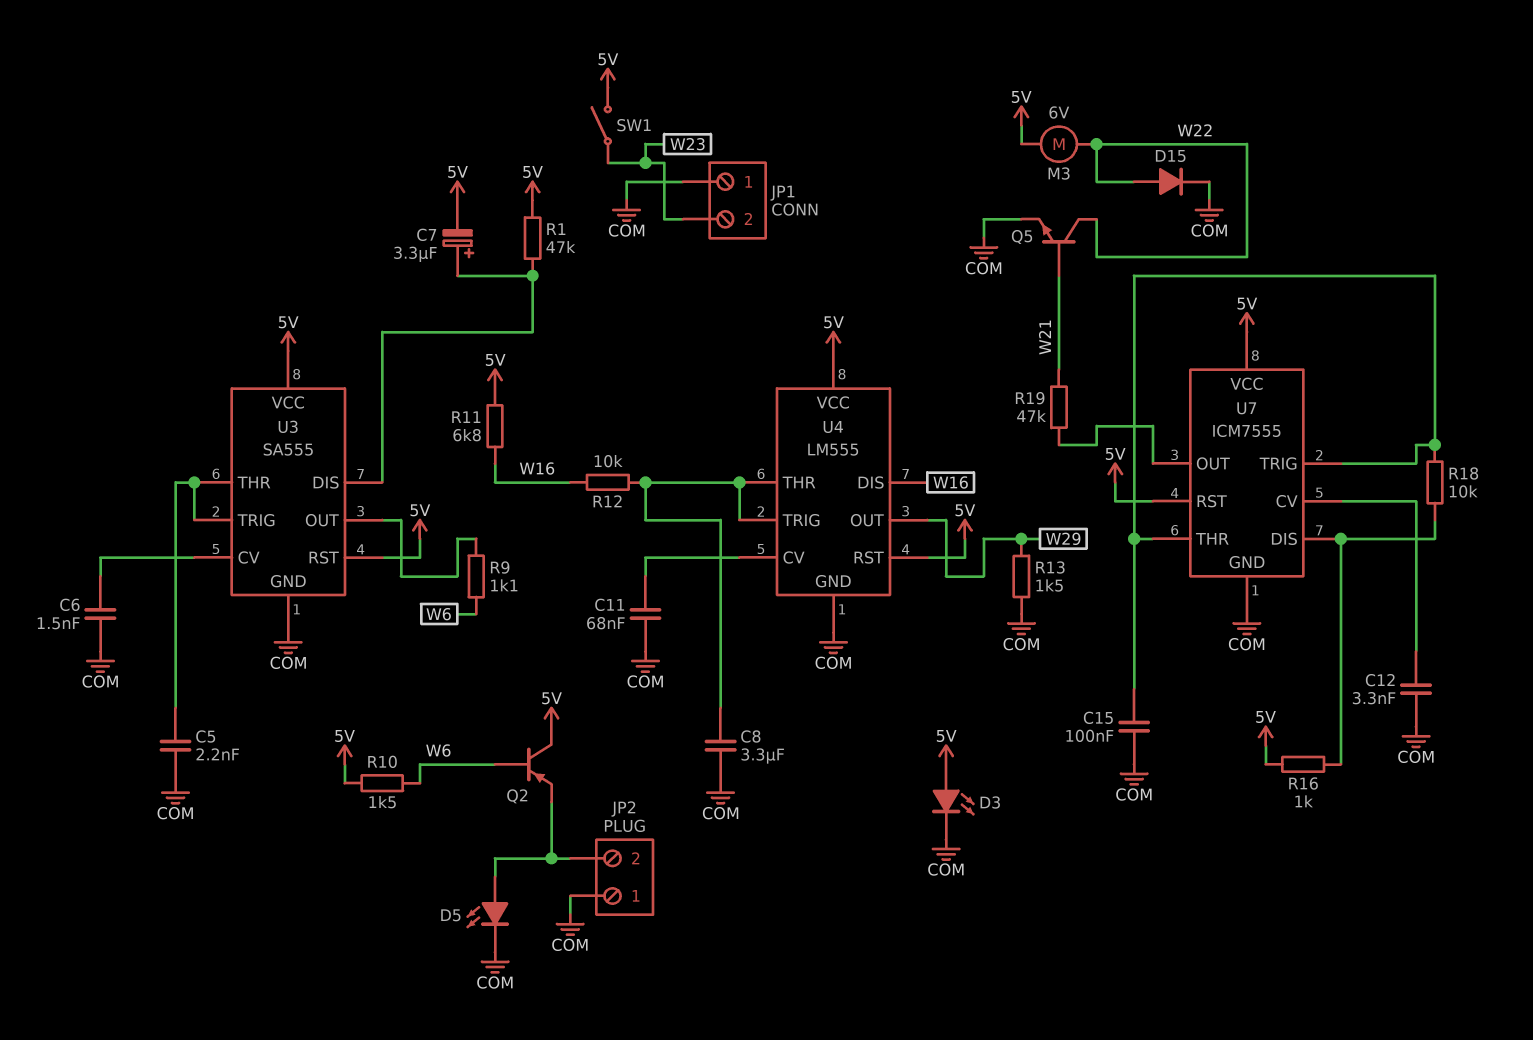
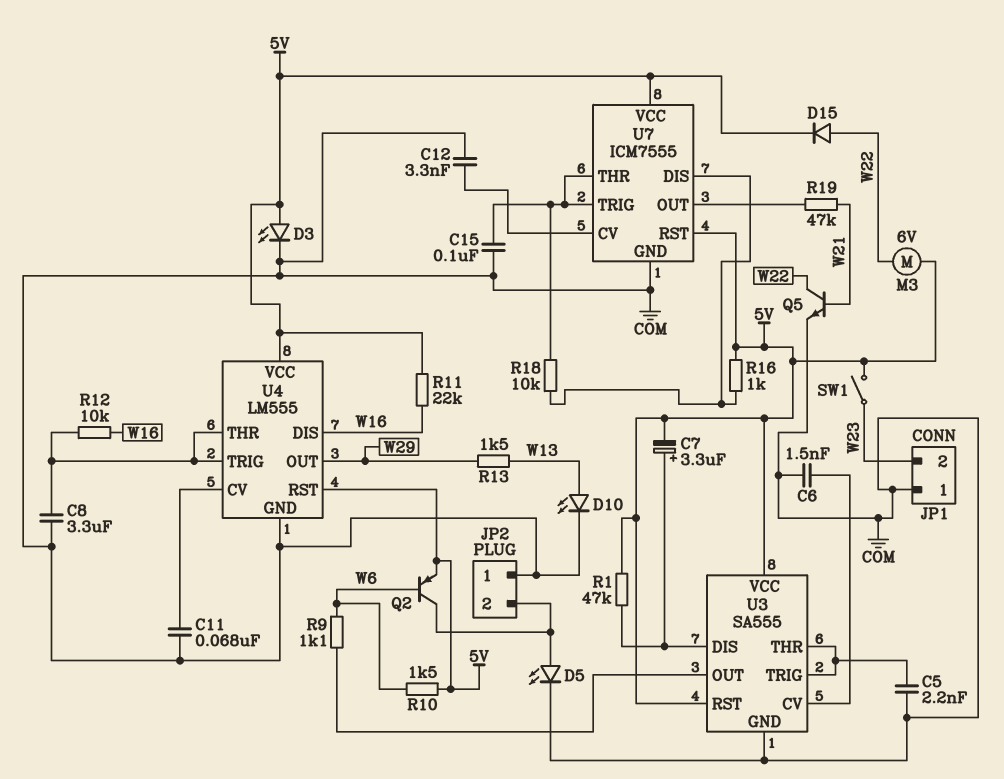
D10: none -> LED (A W13, K COM)
D15: diode (A W22, K COM) -> diode (A W22, K 5V)
Q2: PNP (B W6, C 5V, E JP2/2) -> PNP (B W6, C JP2/2, E 5V)
R11: 6.8k (5V, W16) -> 22k (5V, W16)
R13: 1.5k (COM, W29) -> 1.5k (W13, W29)

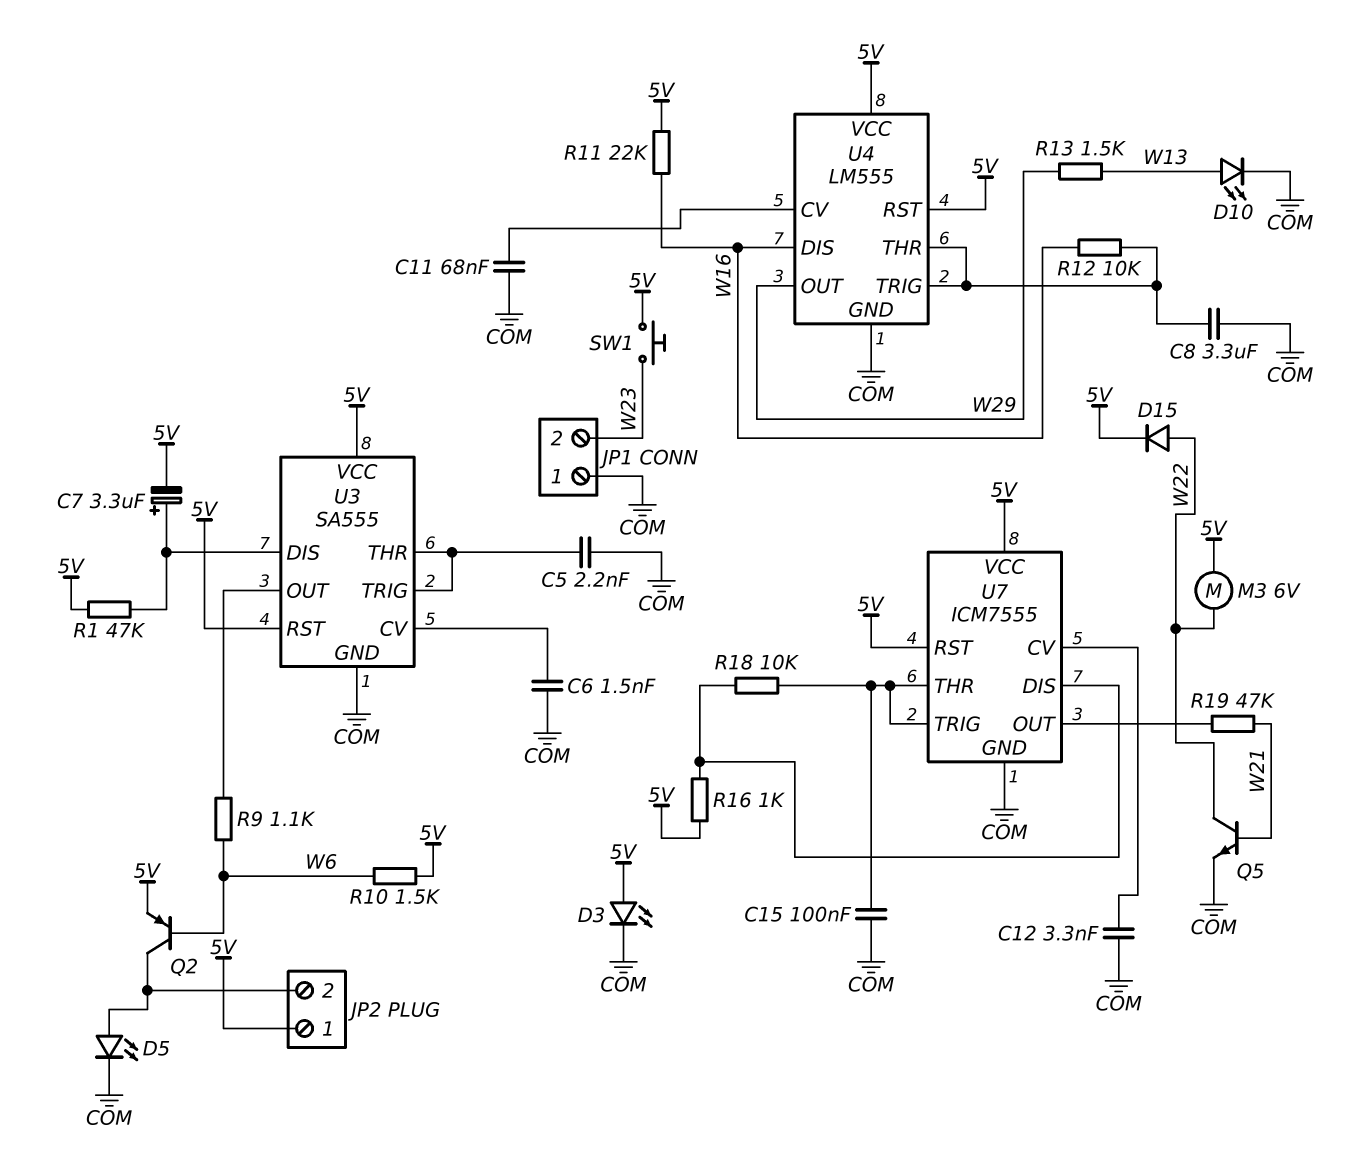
JP2 pin 1: COM -> 5V
SW1: switch (5V, W23) -> button (5V, W23)

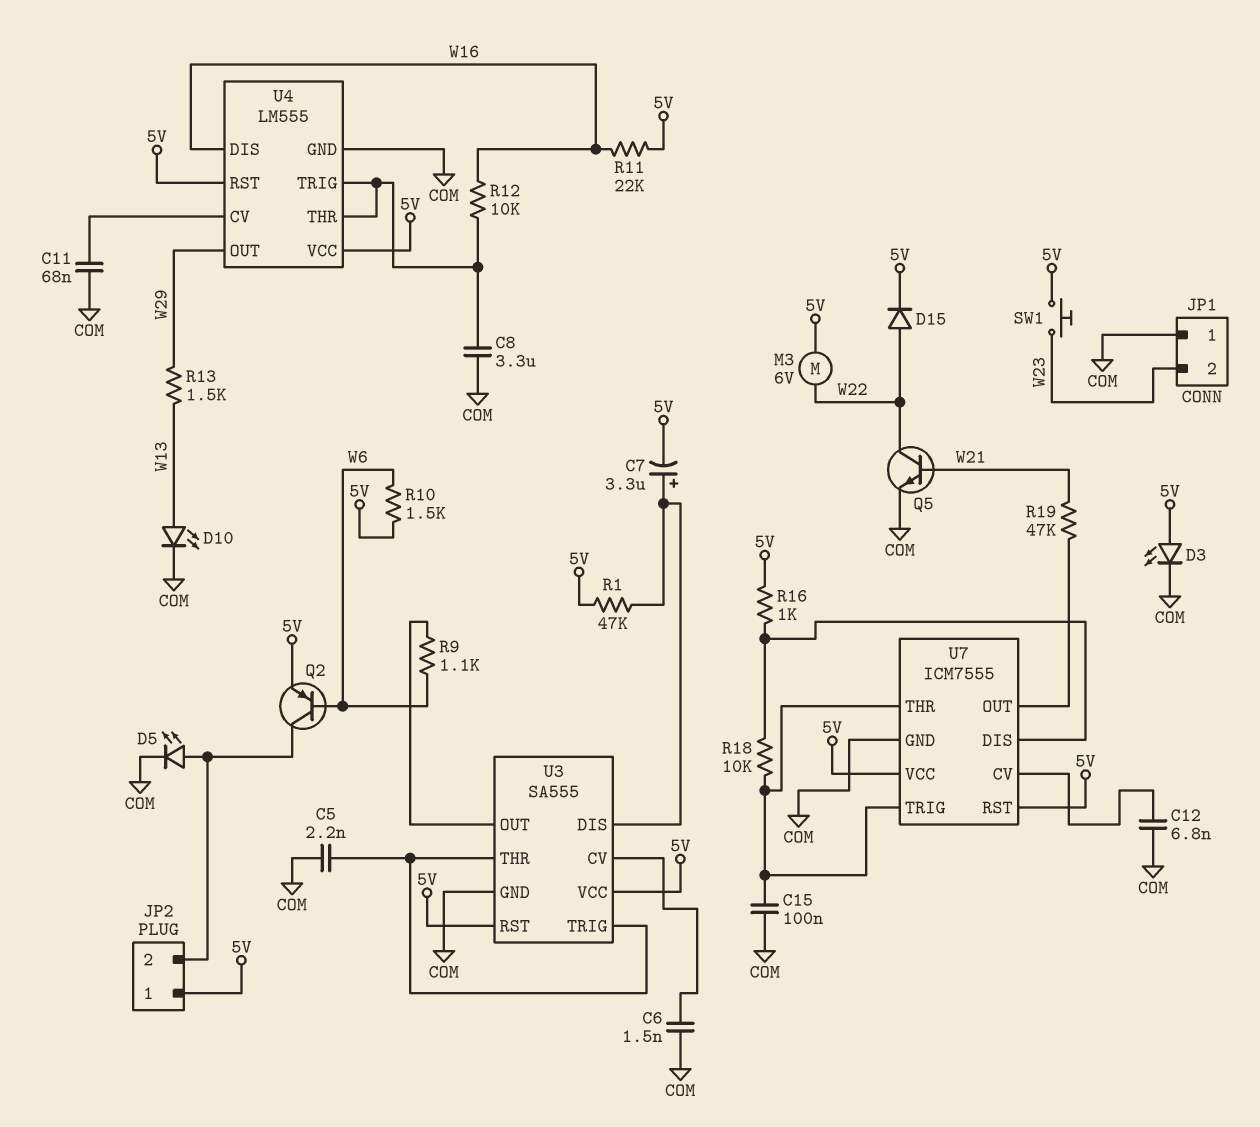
C12: 3.3nF (COM, U7/CV) -> 6.8nF (COM, U7/CV)

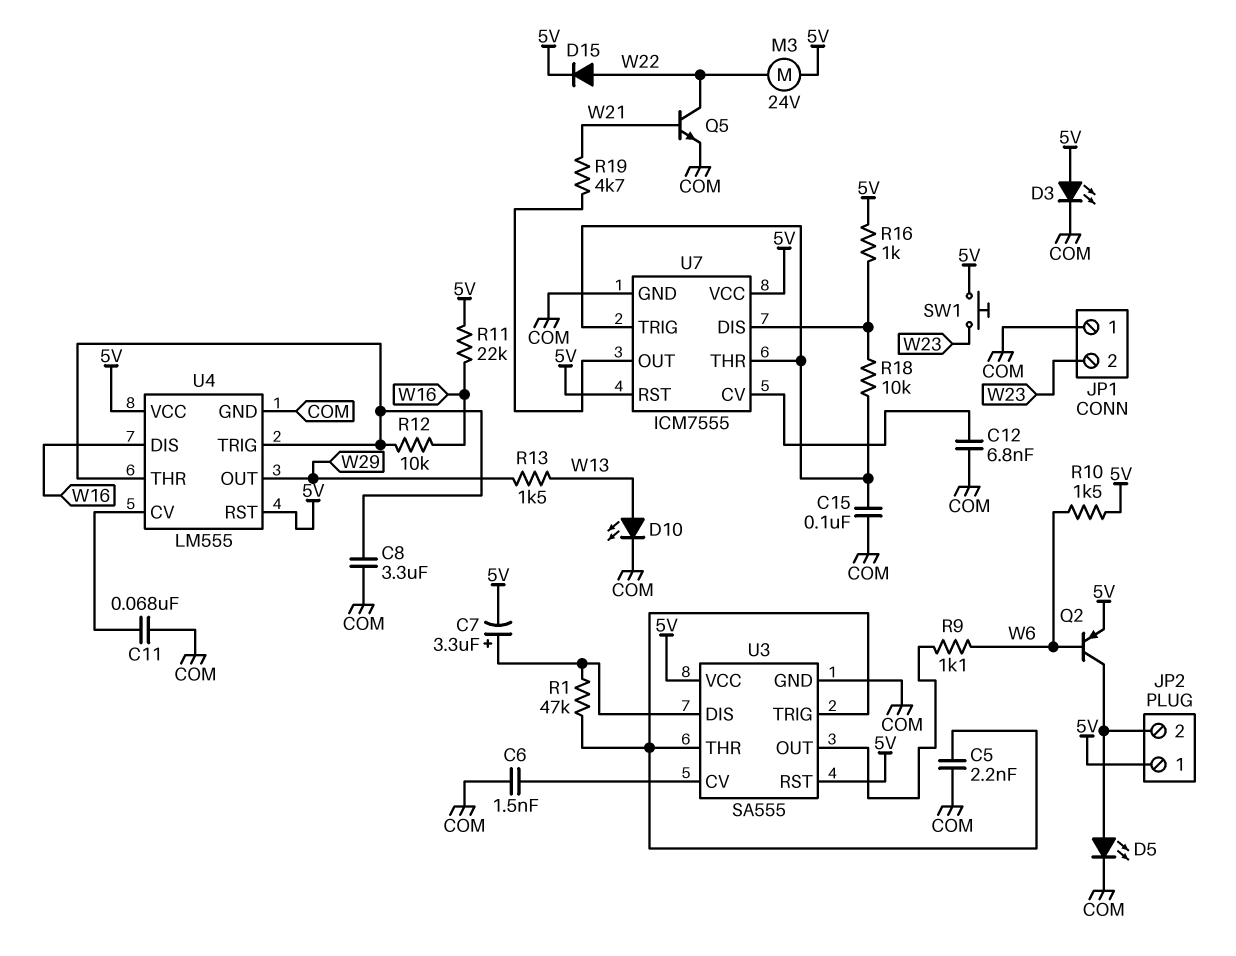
M3: motor 6V (5V, W22) -> motor 24V (5V, W22)
R1: 47k (5V, U3/DIS) -> 47k (U3/DIS, U3/THR)
R19: 47k (U7/OUT, W21) -> 4.7k (U7/OUT, W21)

